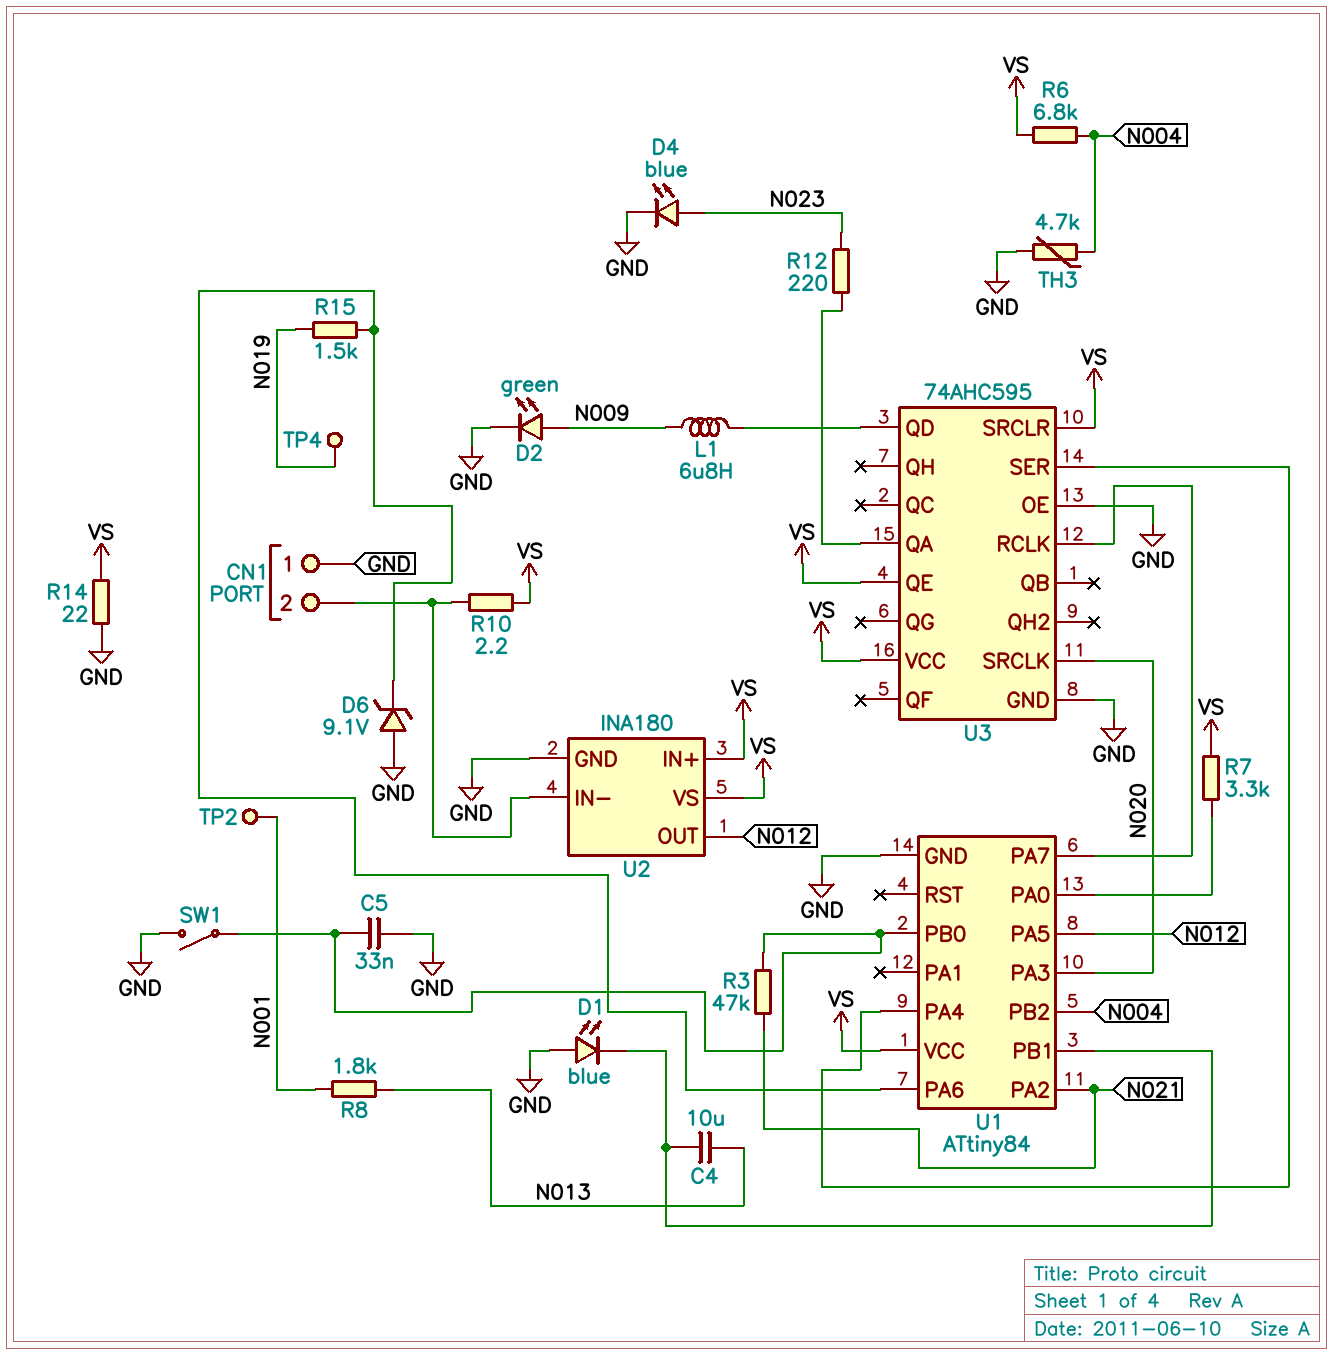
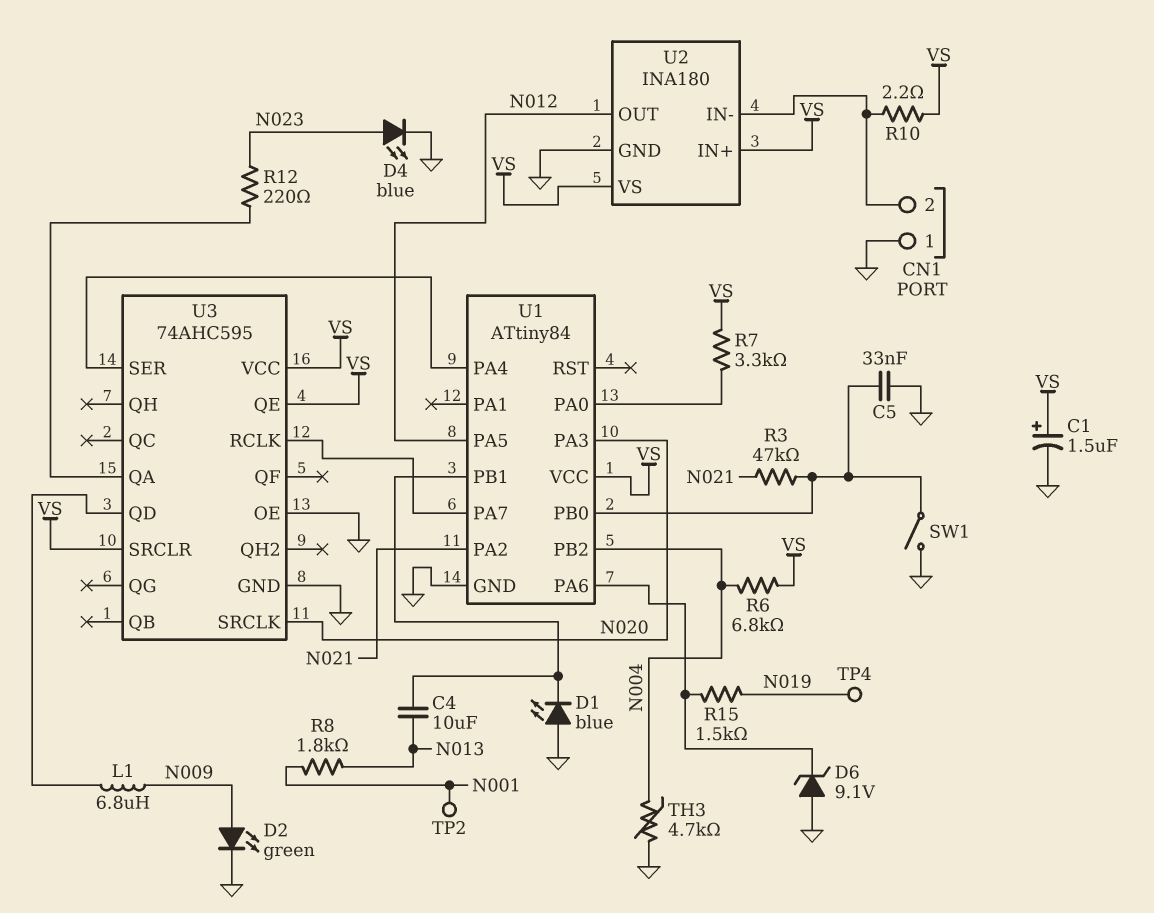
C1: none -> 1.5uF (plus VS, minus GND)
R14: 22 (GND, VS) -> none

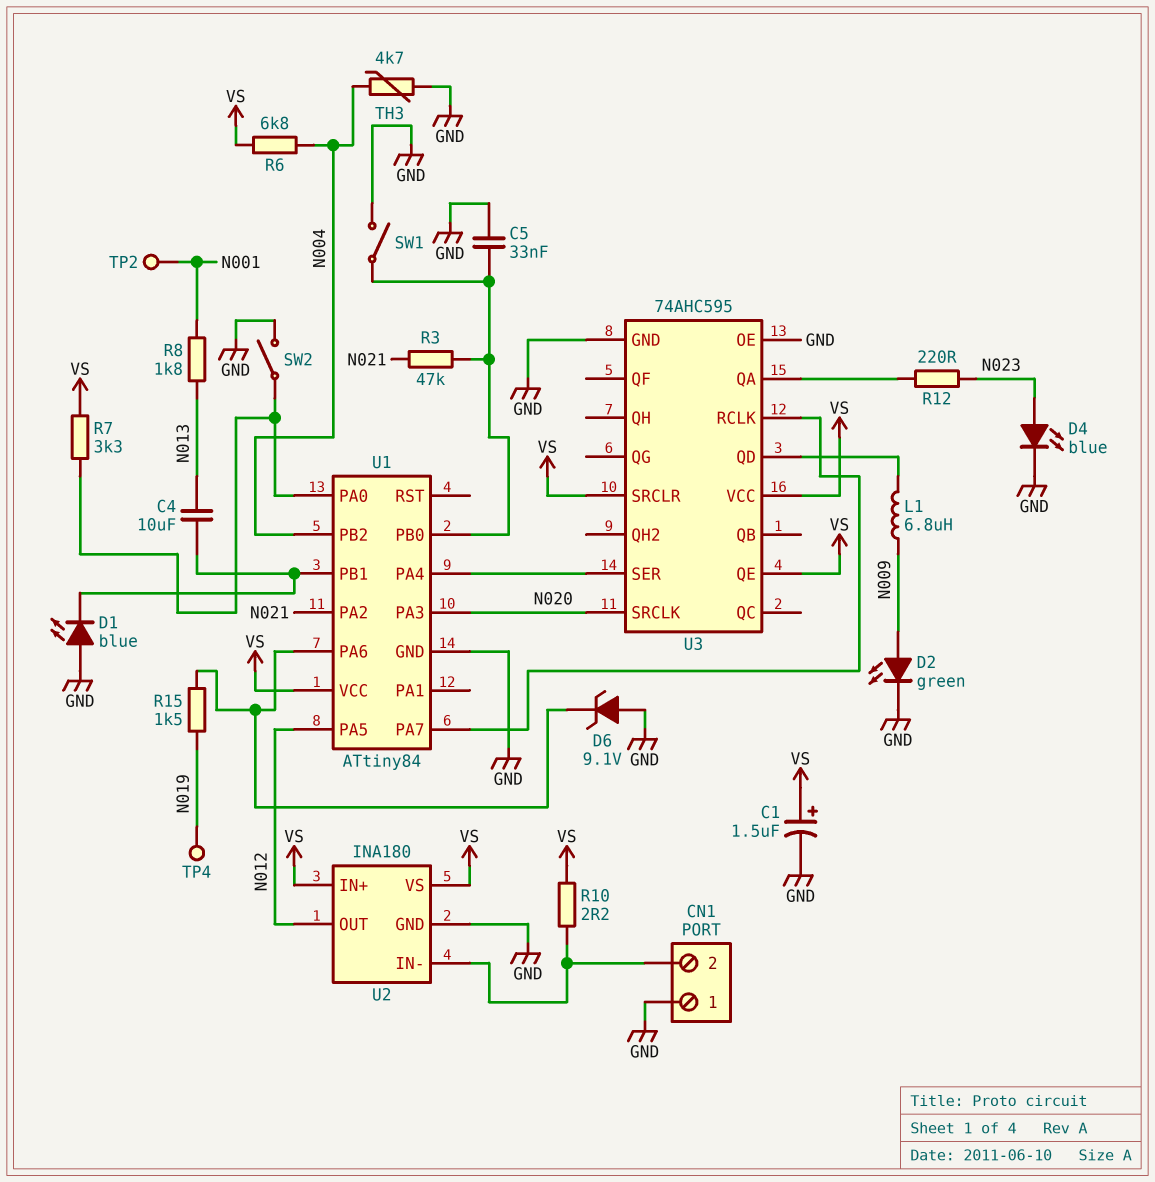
SW2: none -> switch (GND, U1/PA0)

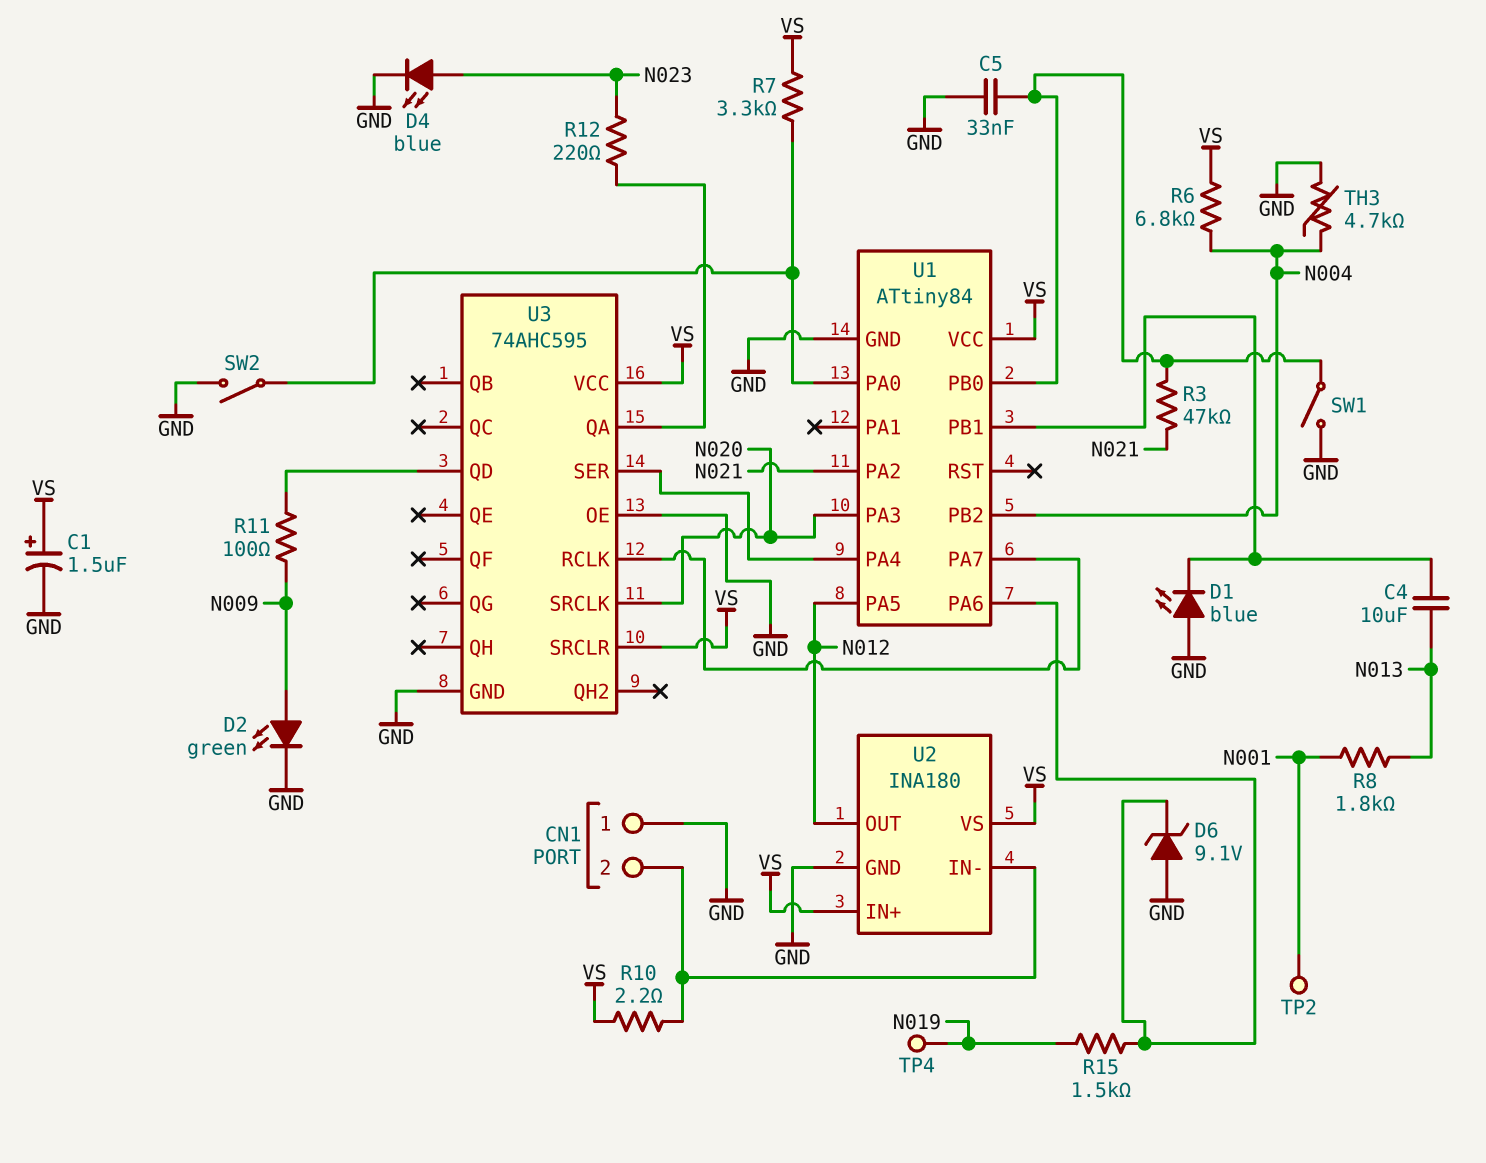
L1: 6.8uH (N009, U3/QD) -> none
R11: none -> 100 (N009, U3/QD)
U3 pin QE: VS -> none

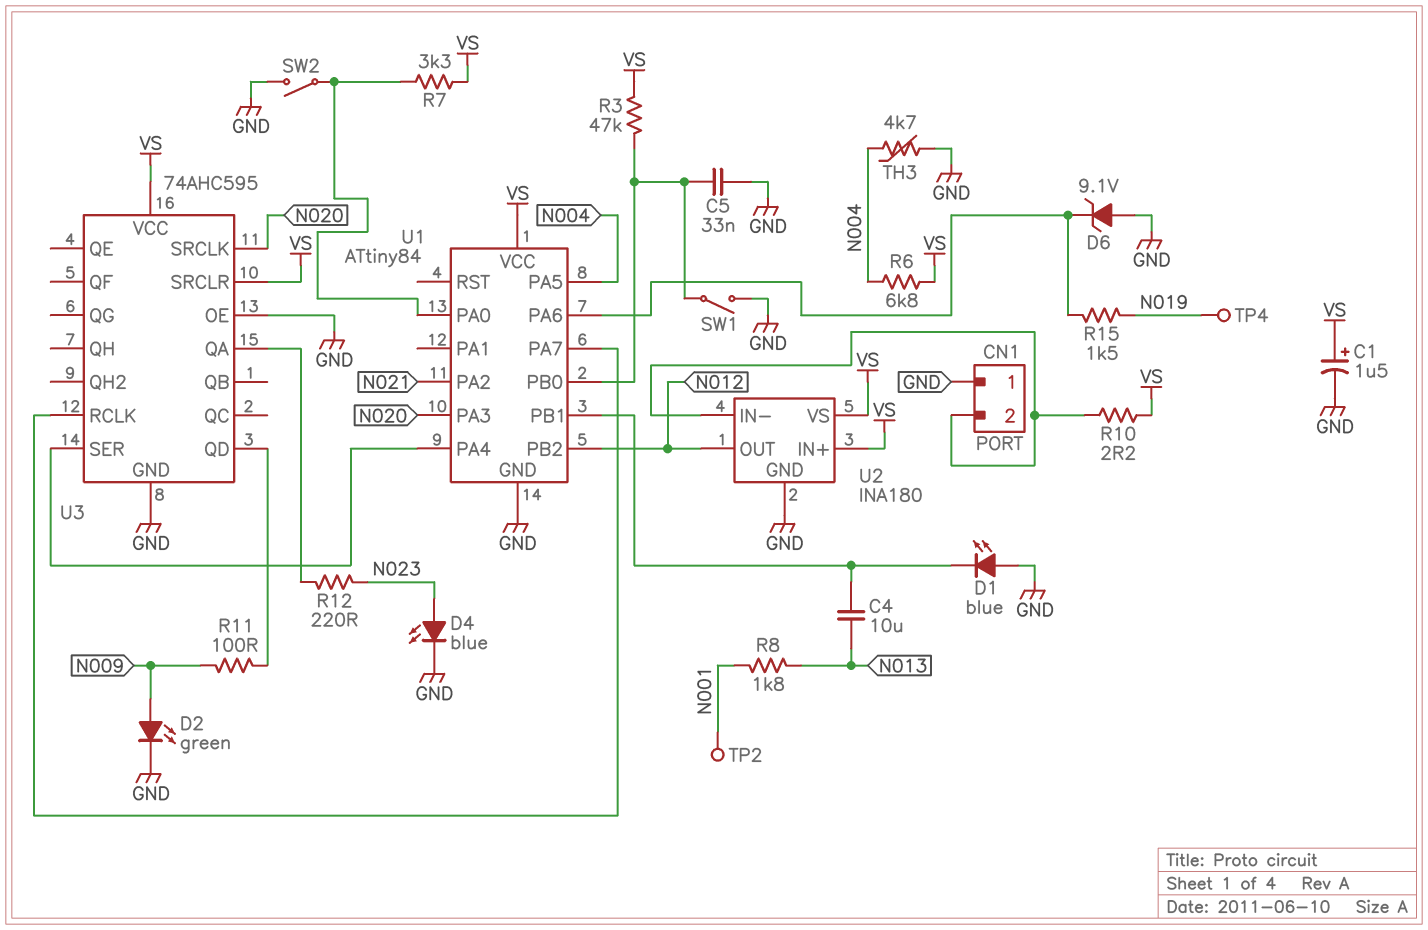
R3: 47k (N021, U1/PB0) -> 47k (U1/PB0, VS)
U1 pin PA5: N012 -> N004
U1 pin PB2: N004 -> N012

